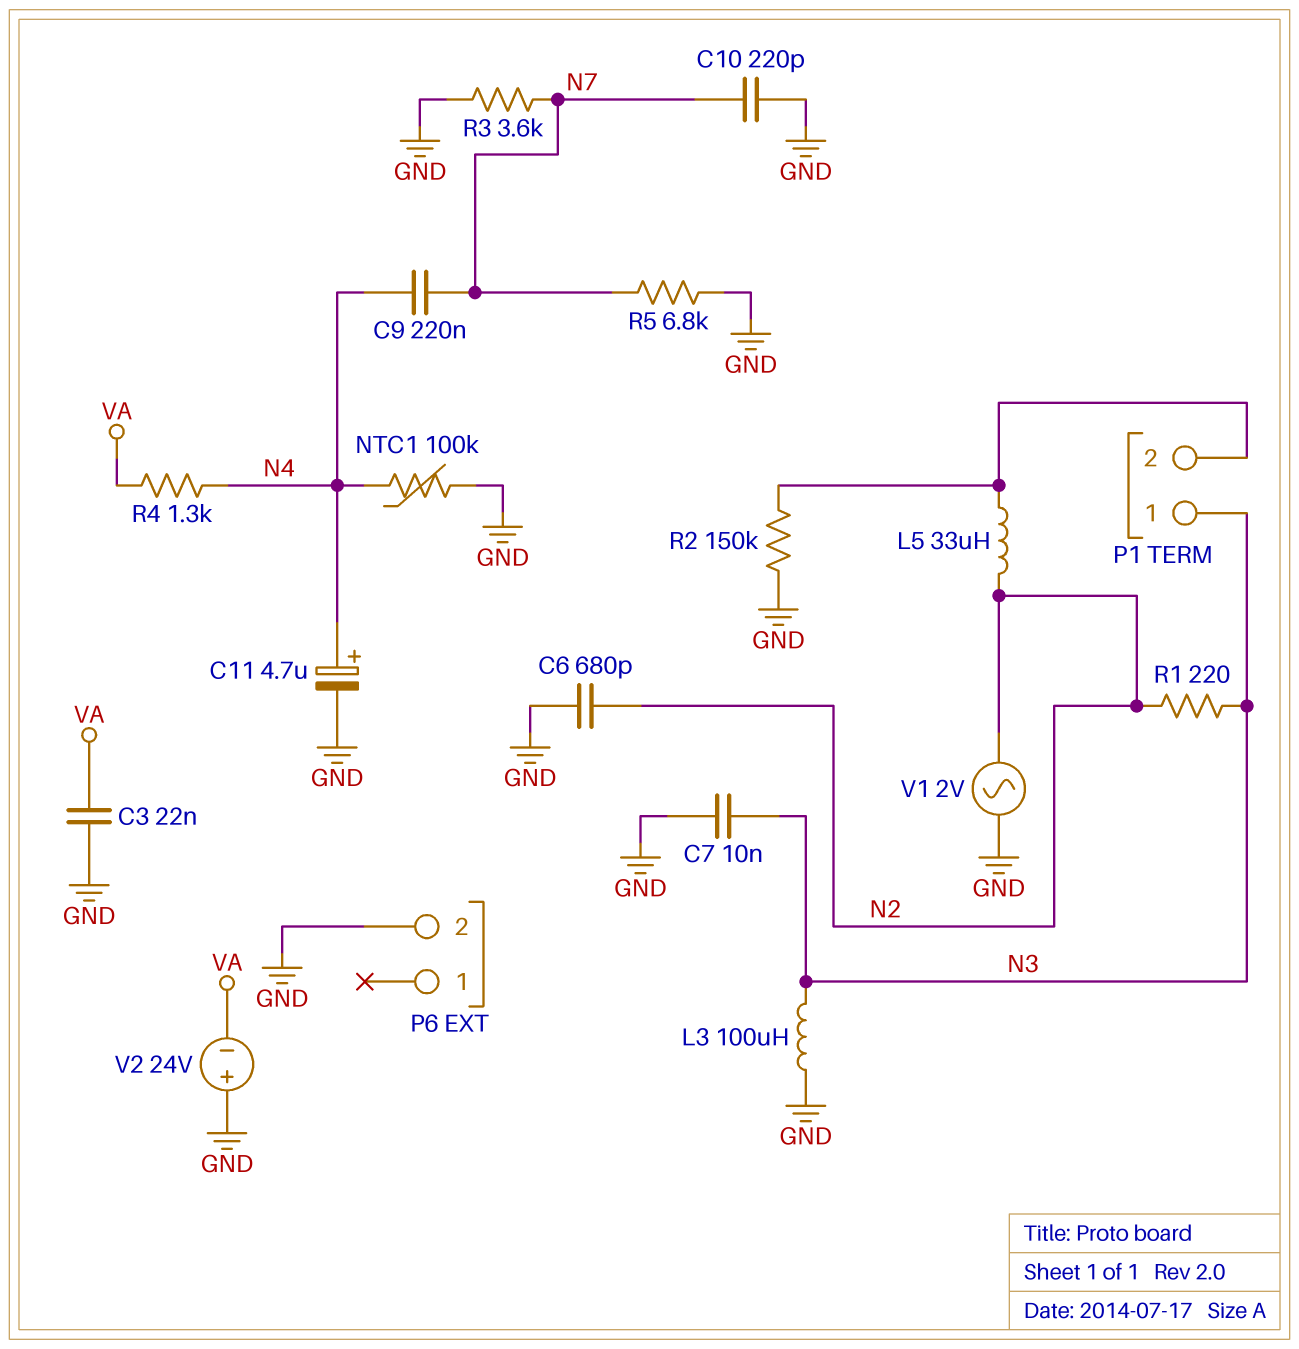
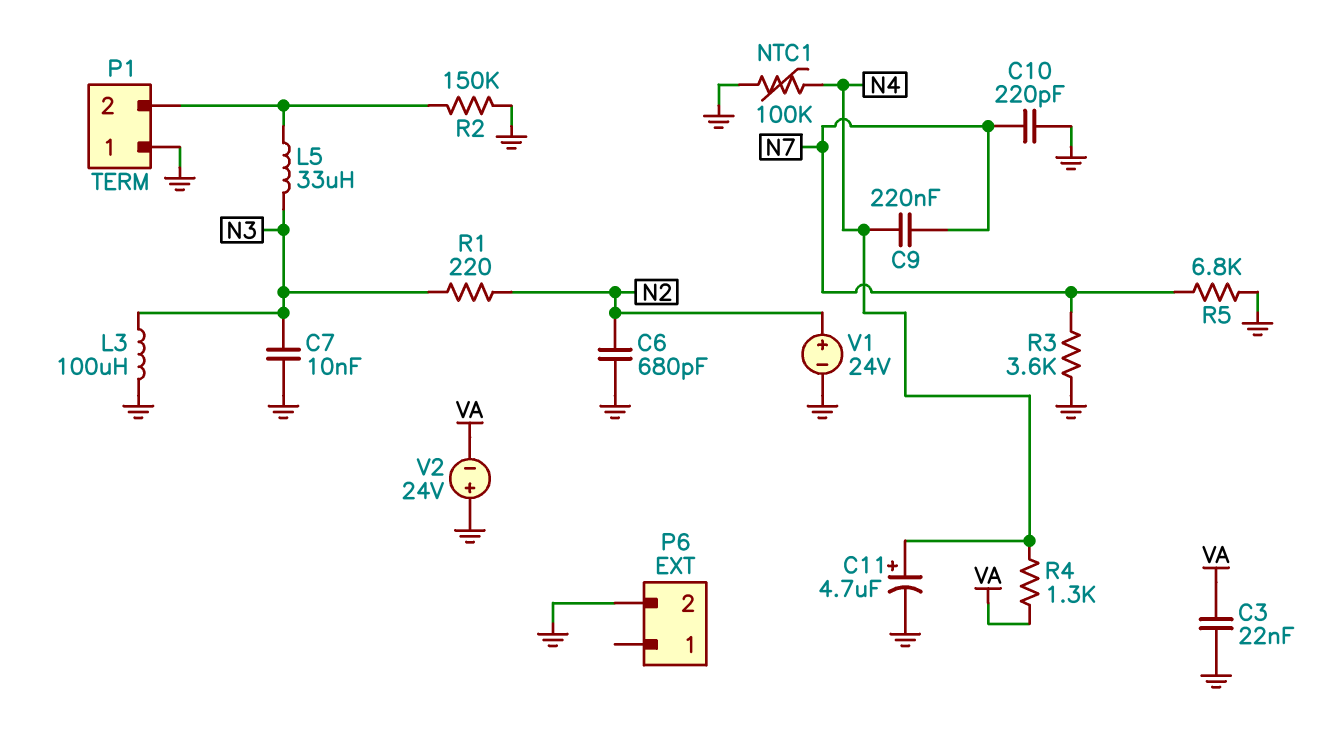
L5: 33uH (N2, P1/2) -> 33uH (N3, P1/2)
P1 pin 1: N3 -> GND
V1: AC 2V (GND, N2) -> 24V (plus N2, minus GND)

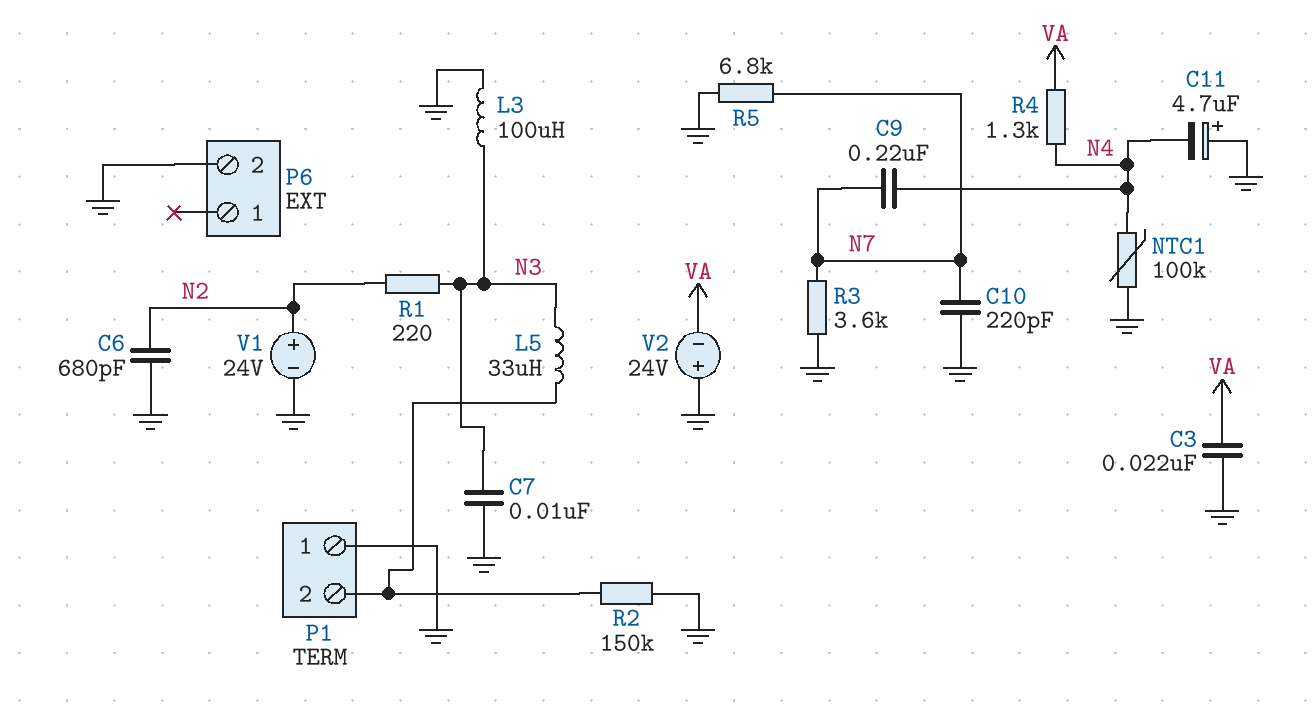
C11: 4.7uF (plus N4, minus GND) -> 4.7uF (plus GND, minus N4)

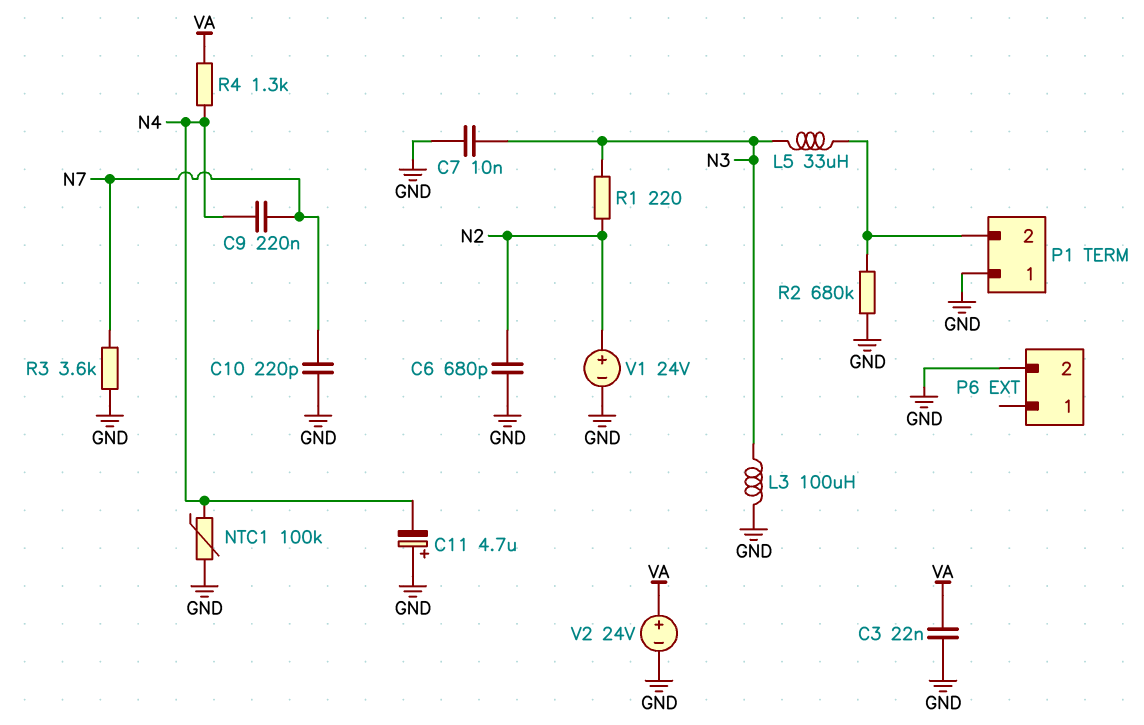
R2: 150k (GND, P1/2) -> 680k (GND, P1/2)
R5: 6.8k (GND, N7) -> none
V2: 24V (plus GND, minus VA) -> 24V (plus VA, minus GND)

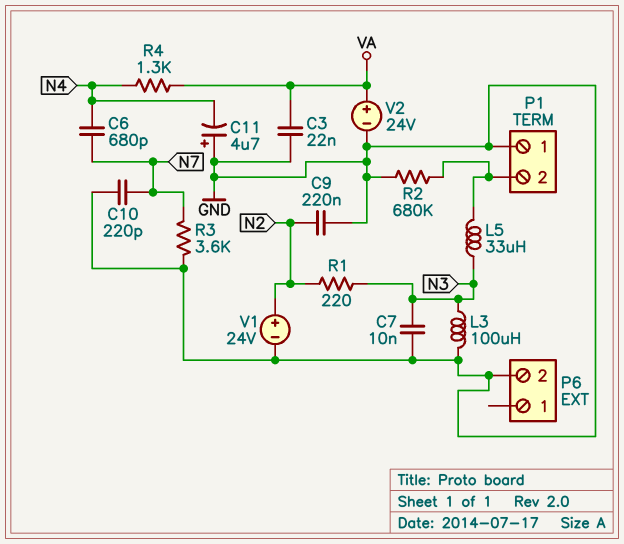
C6: 680pF (GND, N2) -> 680pF (N4, N7)
C9: 220nF (N4, N7) -> 220nF (GND, N2)
NTC1: 100k (GND, N4) -> none

